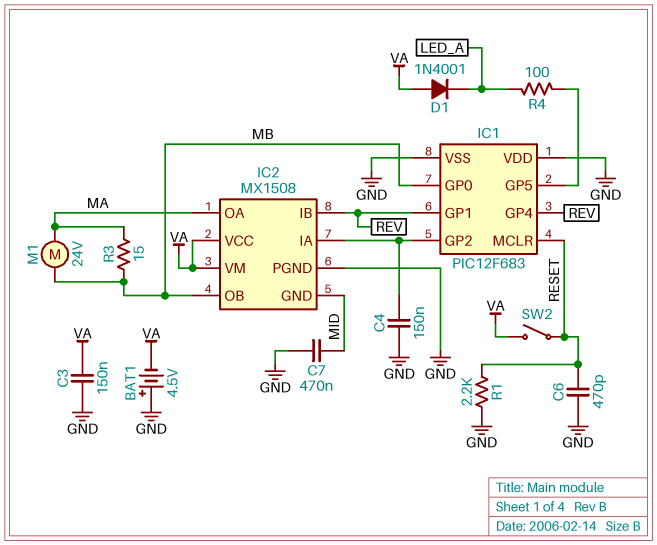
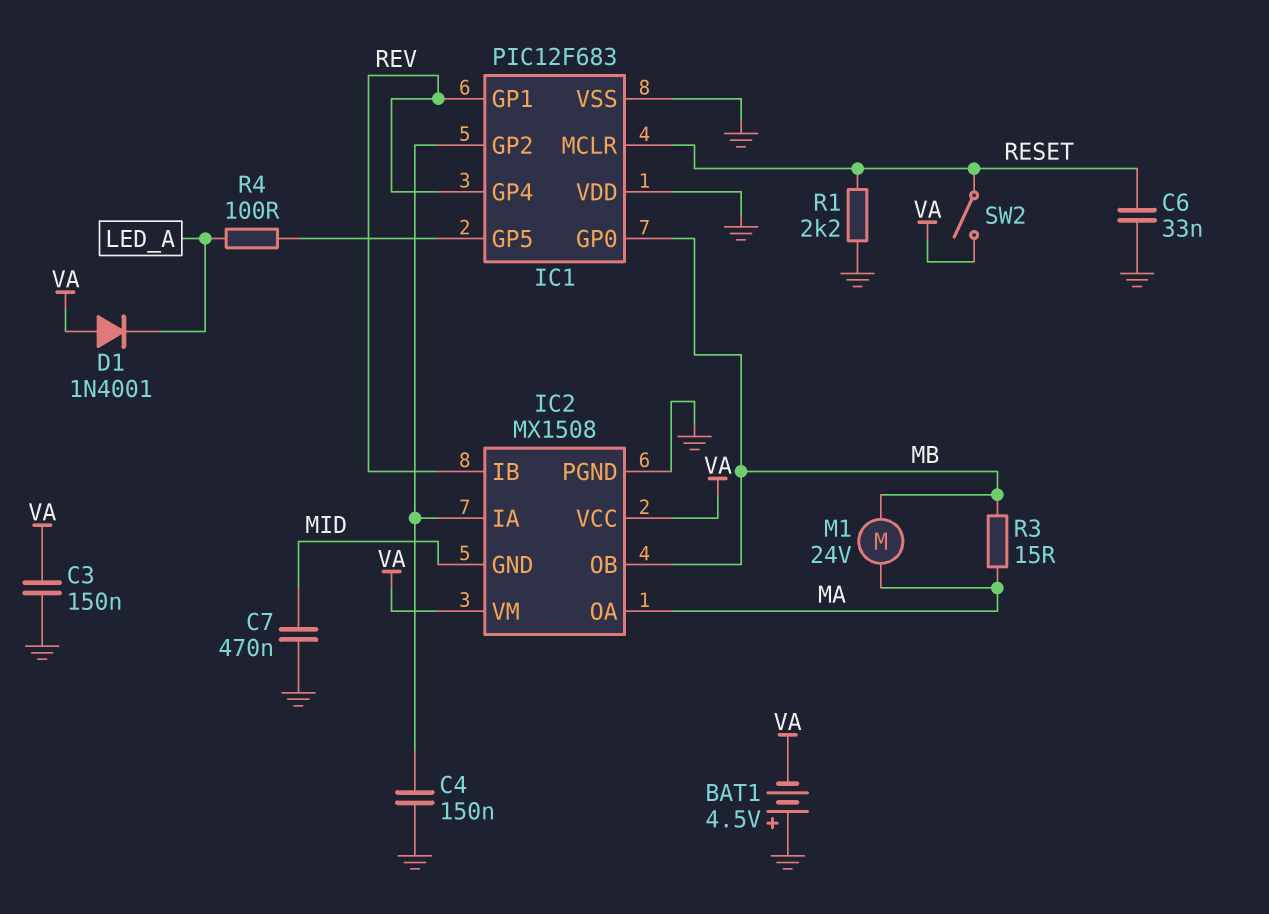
C6: 470pF (GND, RESET) -> 33nF (GND, RESET)

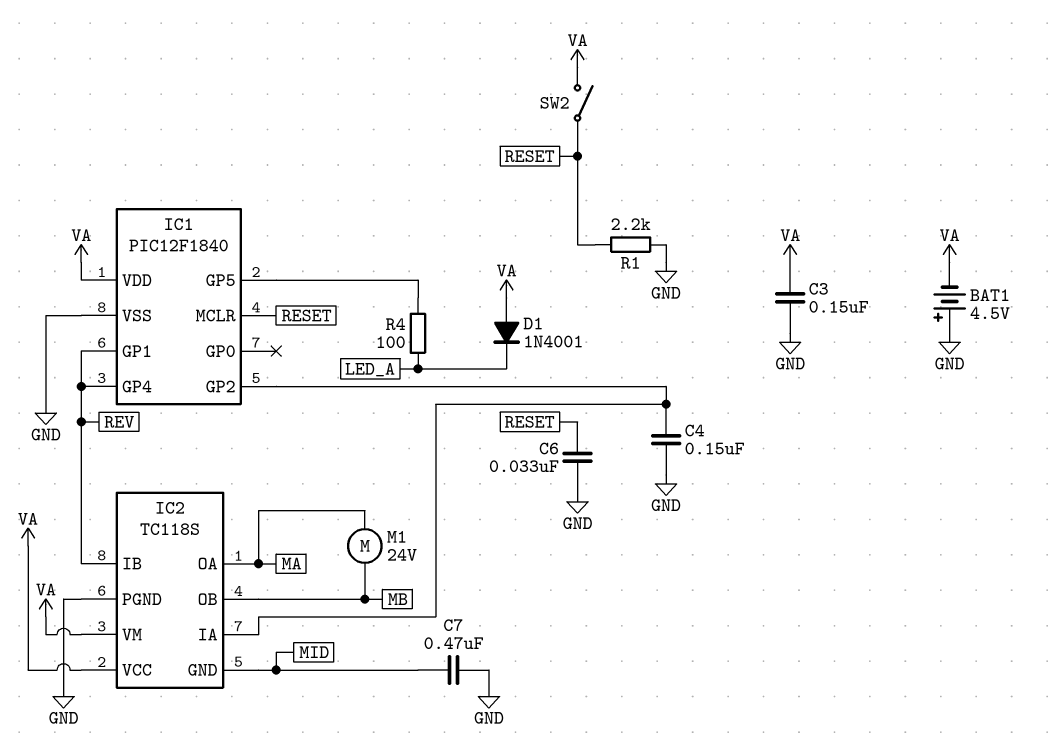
IC1: PIC12F683 -> PIC12F1840
IC1 pin GP0: MB -> none
IC1 pin VDD: GND -> VA
IC2: MX1508 -> TC118S
R3: 15 (MA, MB) -> none

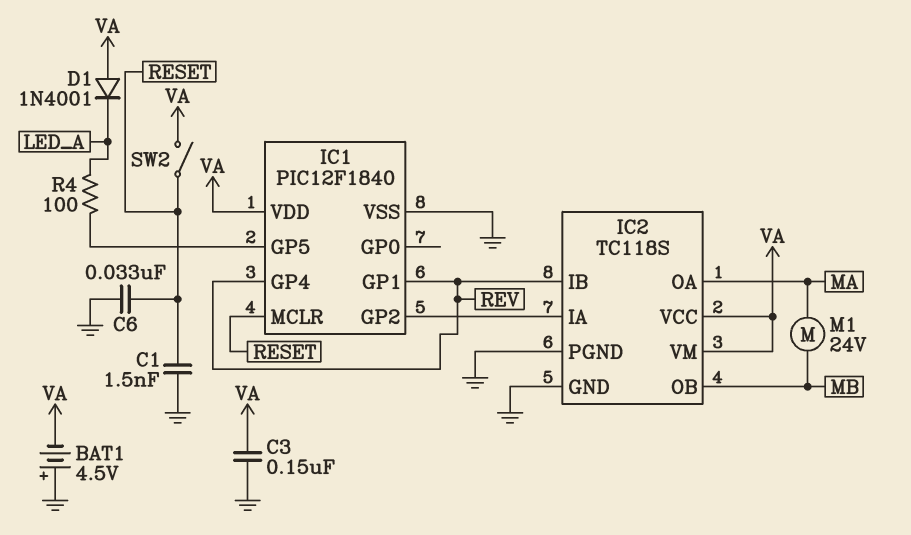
C1: none -> 1.5nF (GND, RESET)
C4: 150nF (GND, IC1/GP2) -> none
C7: 470nF (GND, MID) -> none
IC2 pin GND: MID -> GND
R1: 2.2k (GND, RESET) -> none

